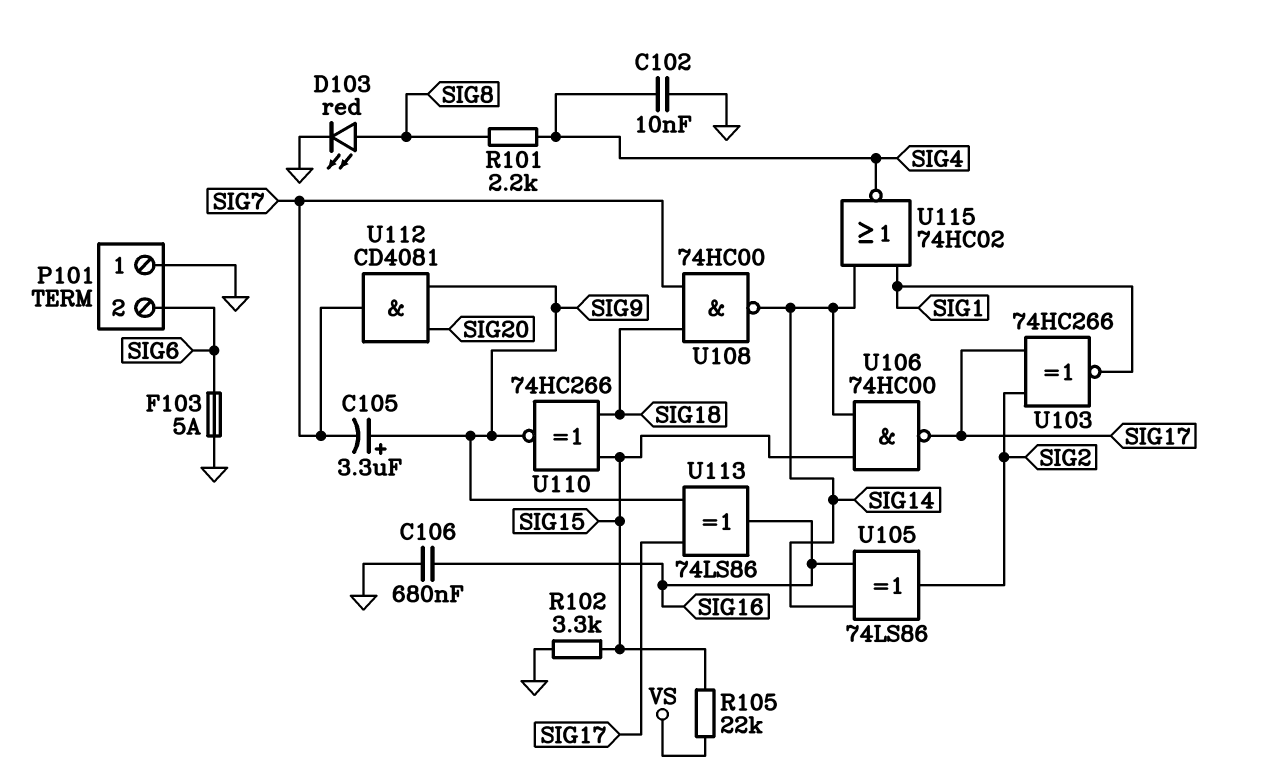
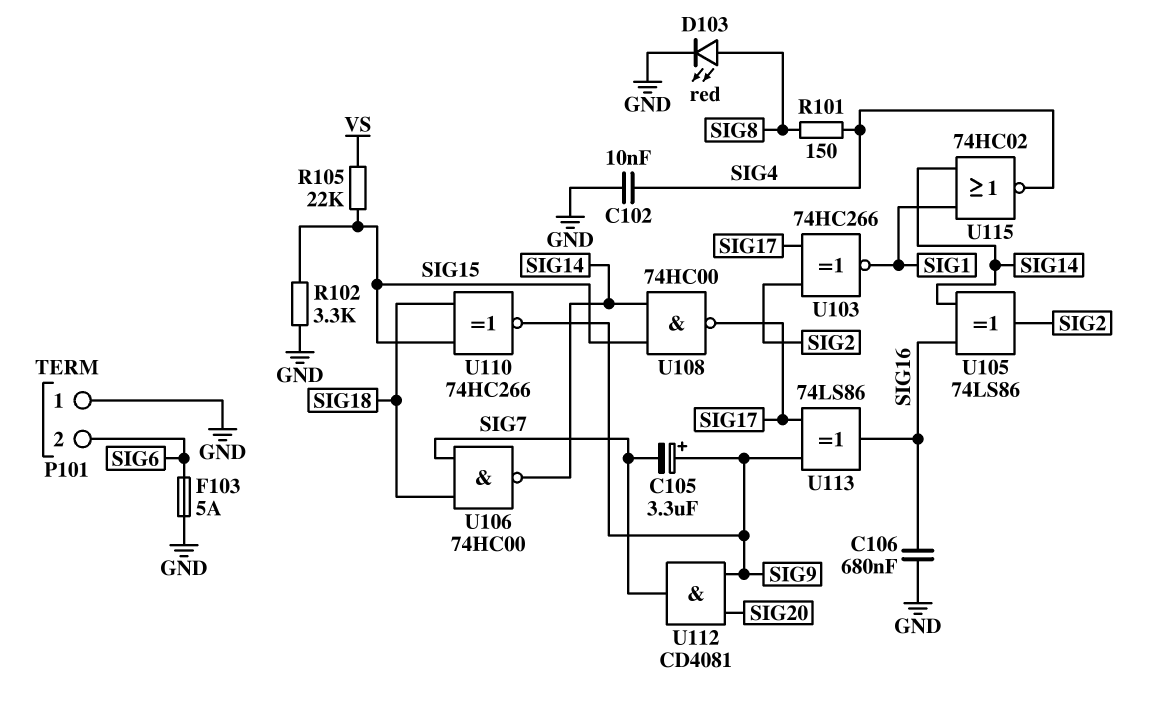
R101: 2.2k (SIG4, SIG8) -> 150 (SIG4, SIG8)
U106: NAND 74HC00 (in SIG14, in SIG15, out SIG17) -> NAND 74HC00 (in SIG7, in SIG18, out SIG14)
U108: NAND 74HC00 (in SIG7, in SIG18, out SIG14) -> NAND 74HC00 (in SIG14, in SIG15, out SIG17)

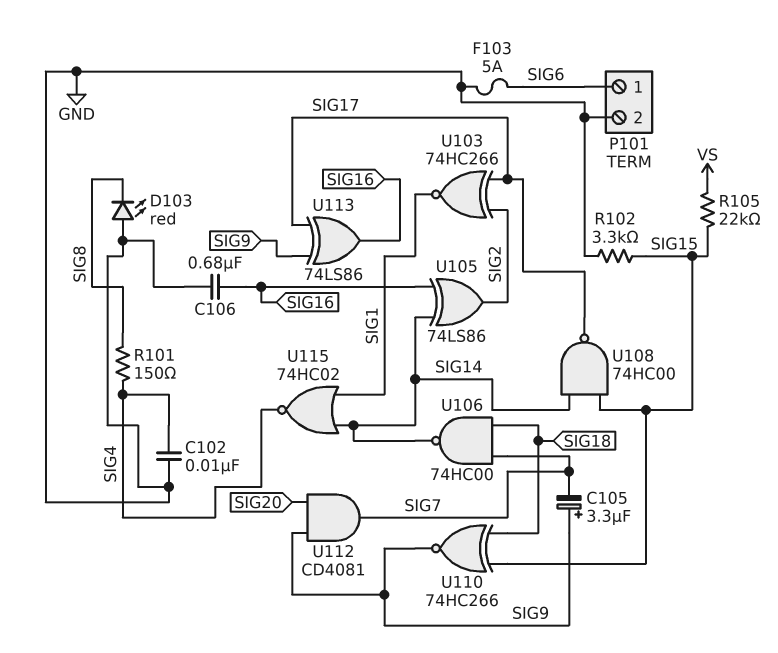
D103: LED red (A SIG8, K GND) -> LED red (A GND, K SIG8)
P101 pin 1: GND -> SIG6
P101 pin 2: SIG6 -> GND

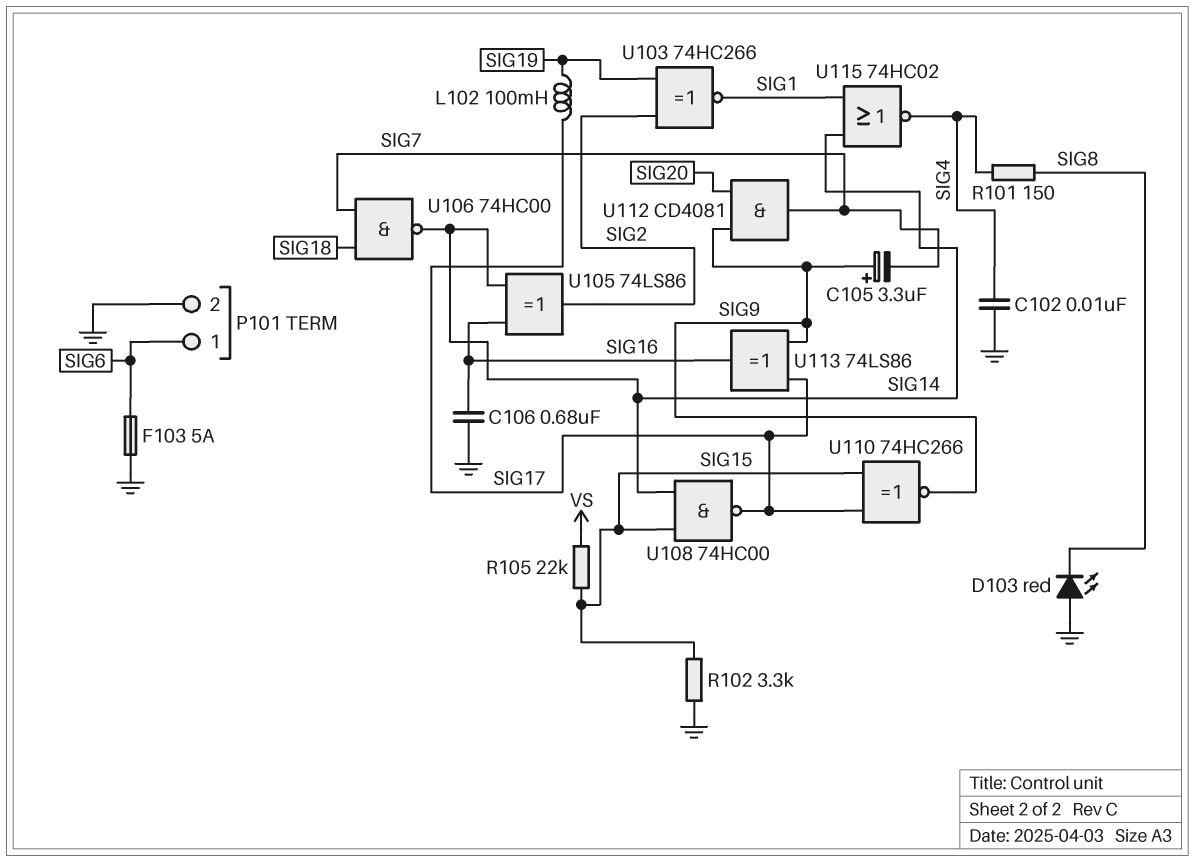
L102: none -> 100mH (SIG17, SIG19)
U103: XNOR 74HC266 (in SIG2, in SIG17, out SIG1) -> XNOR 74HC266 (in SIG2, in SIG19, out SIG1)
U110: XNOR 74HC266 (in SIG15, in SIG18, out SIG9) -> XNOR 74HC266 (in SIG15, in SIG17, out SIG9)

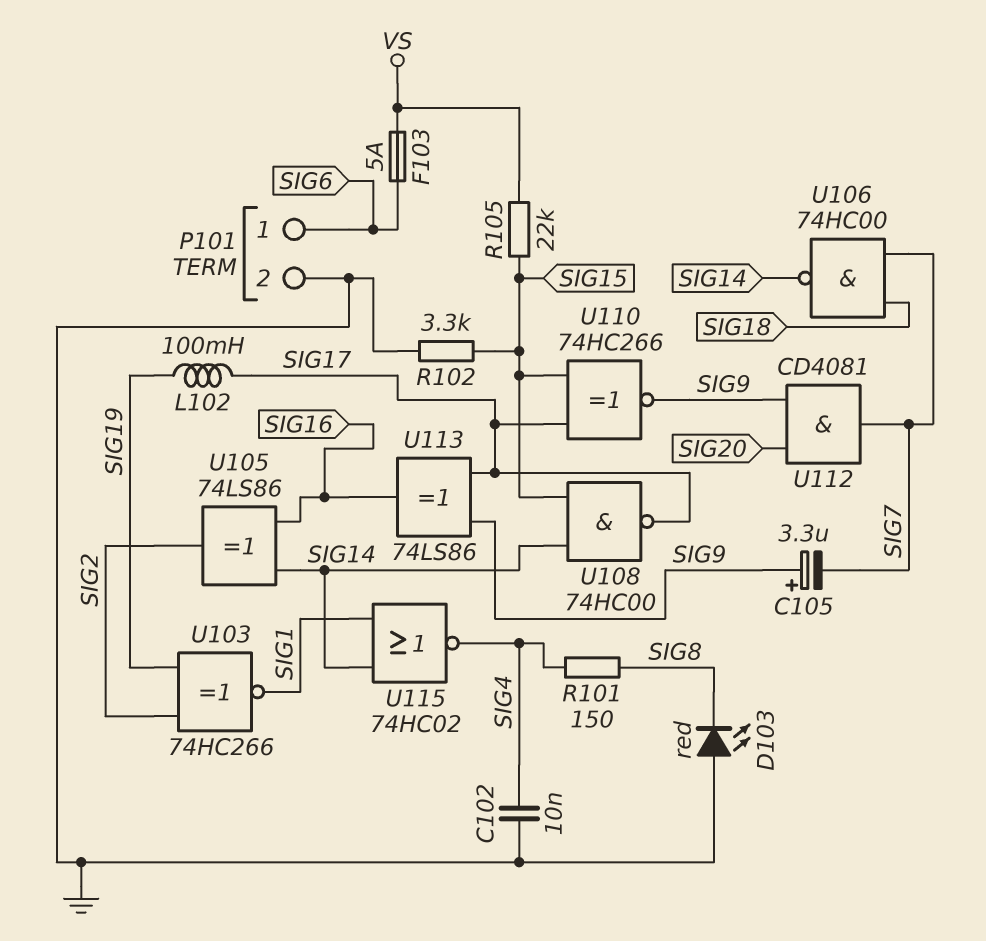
C106: 680nF (GND, SIG16) -> none
F103: 5A (GND, SIG6) -> 5A (SIG6, VS)

